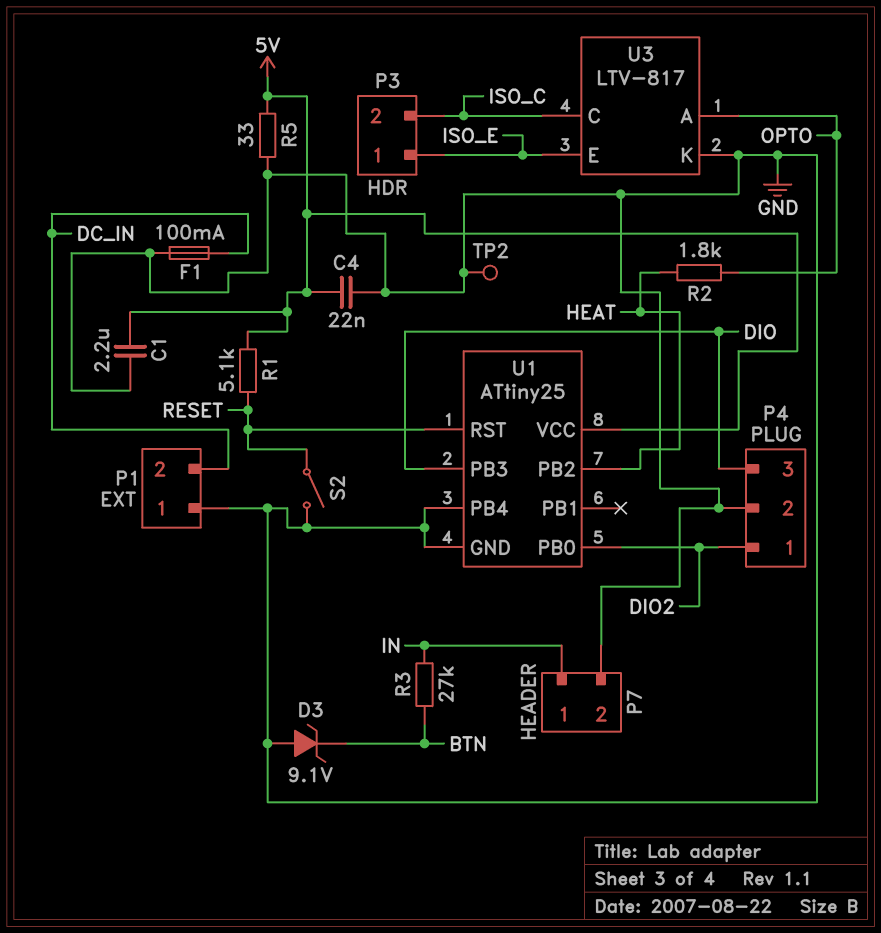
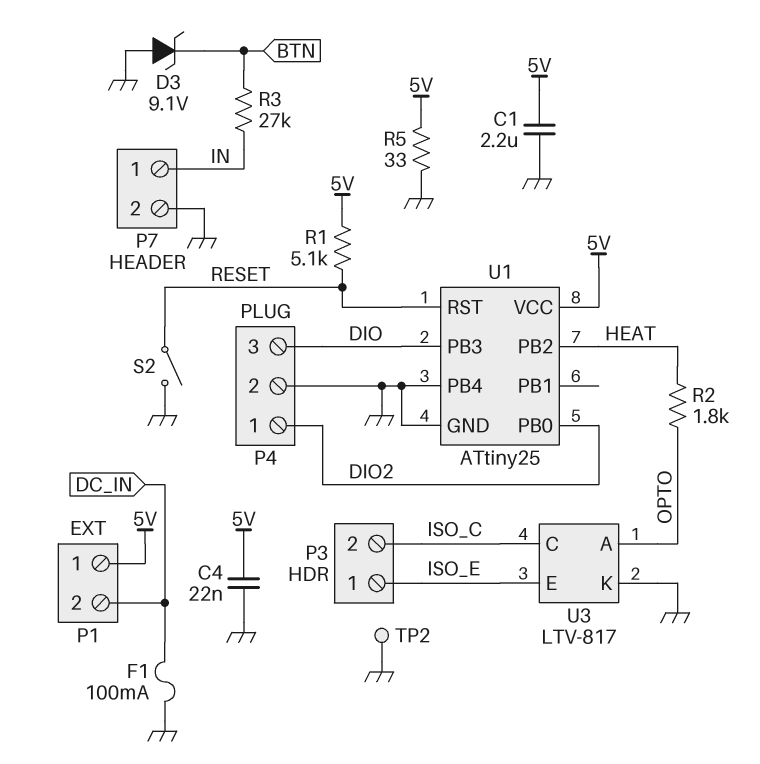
P1 pin 1: GND -> 5V

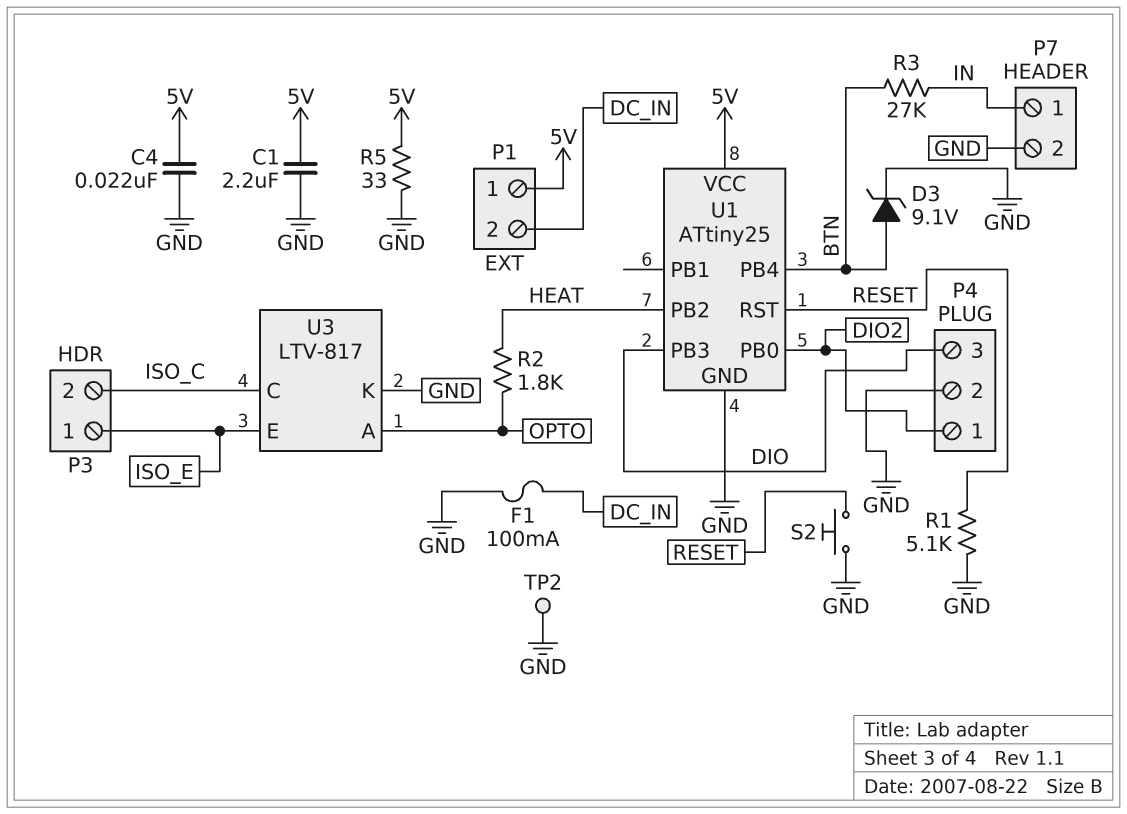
D3: zener 9.1V (A GND, K BTN) -> zener 9.1V (A BTN, K GND)
R1: 5.1k (5V, RESET) -> 5.1k (GND, RESET)
S2: switch (GND, RESET) -> button (GND, RESET)
U1 pin PB4: GND -> BTN

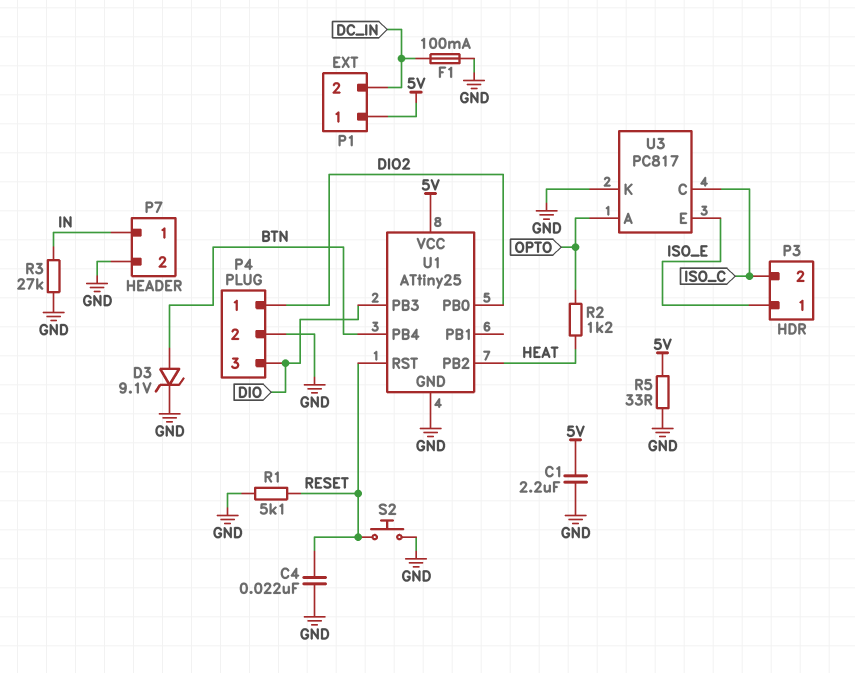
C4: 22nF (5V, GND) -> 22nF (GND, RESET)
R2: 1.8k (HEAT, OPTO) -> 1.2k (HEAT, OPTO)
R3: 27k (BTN, IN) -> 27k (GND, IN)
TP2: test point (GND) -> none
U3: LTV-817 -> PC817

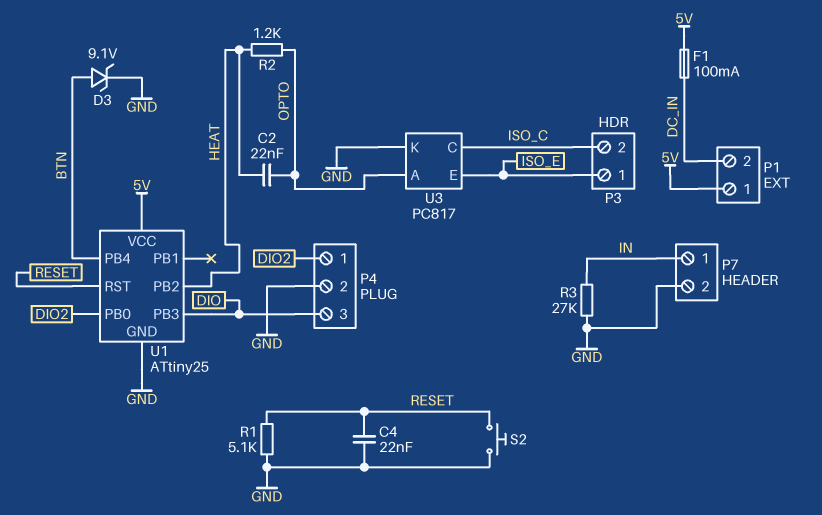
C1: 2.2uF (5V, GND) -> none
C2: none -> 22nF (HEAT, OPTO)
F1: 100mA (DC_IN, GND) -> 100mA (5V, DC_IN)
R5: 33 (5V, GND) -> none

